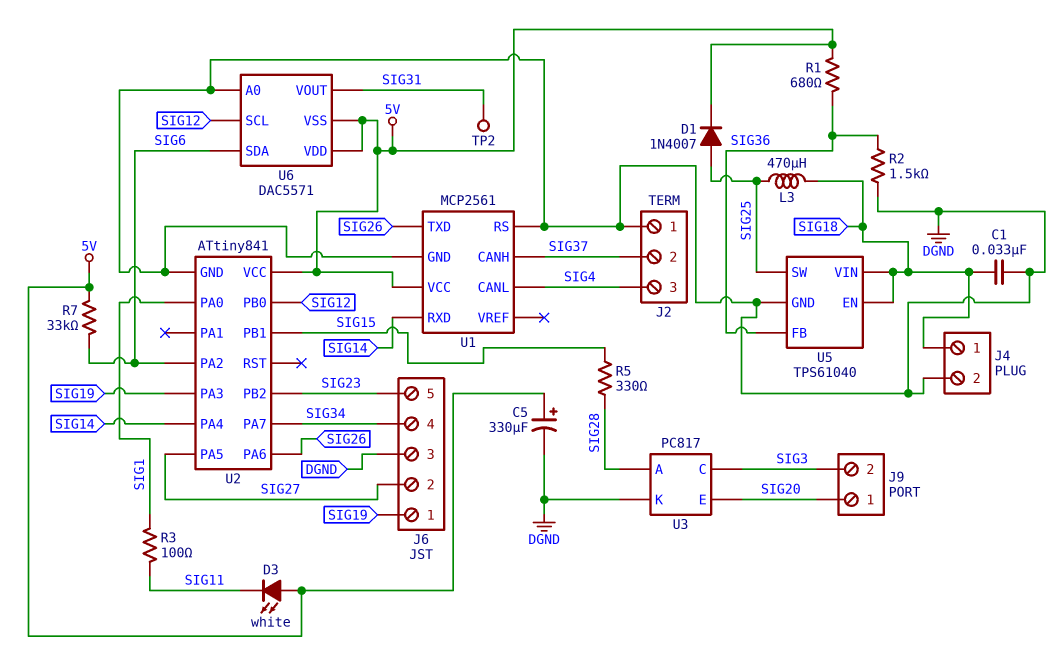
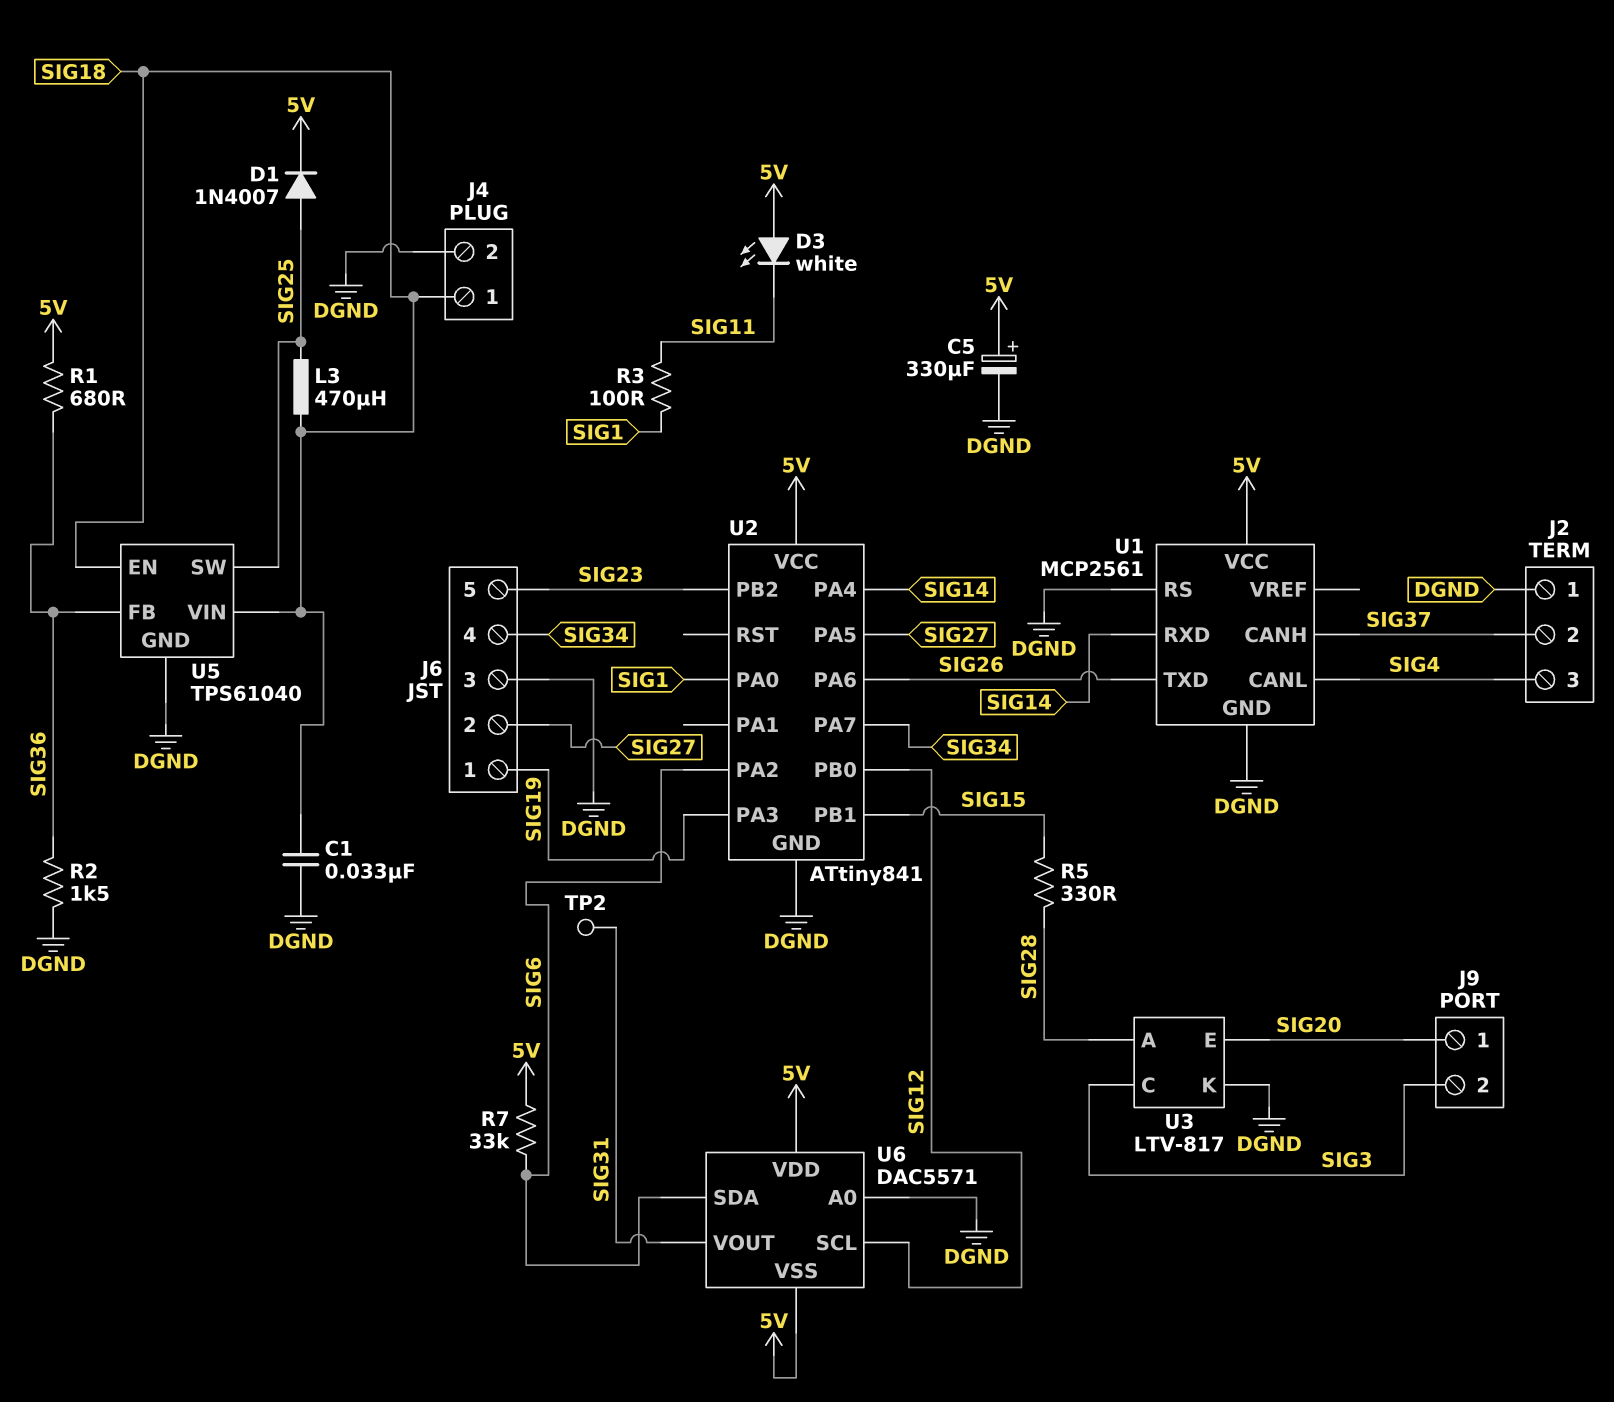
U3: PC817 -> LTV-817

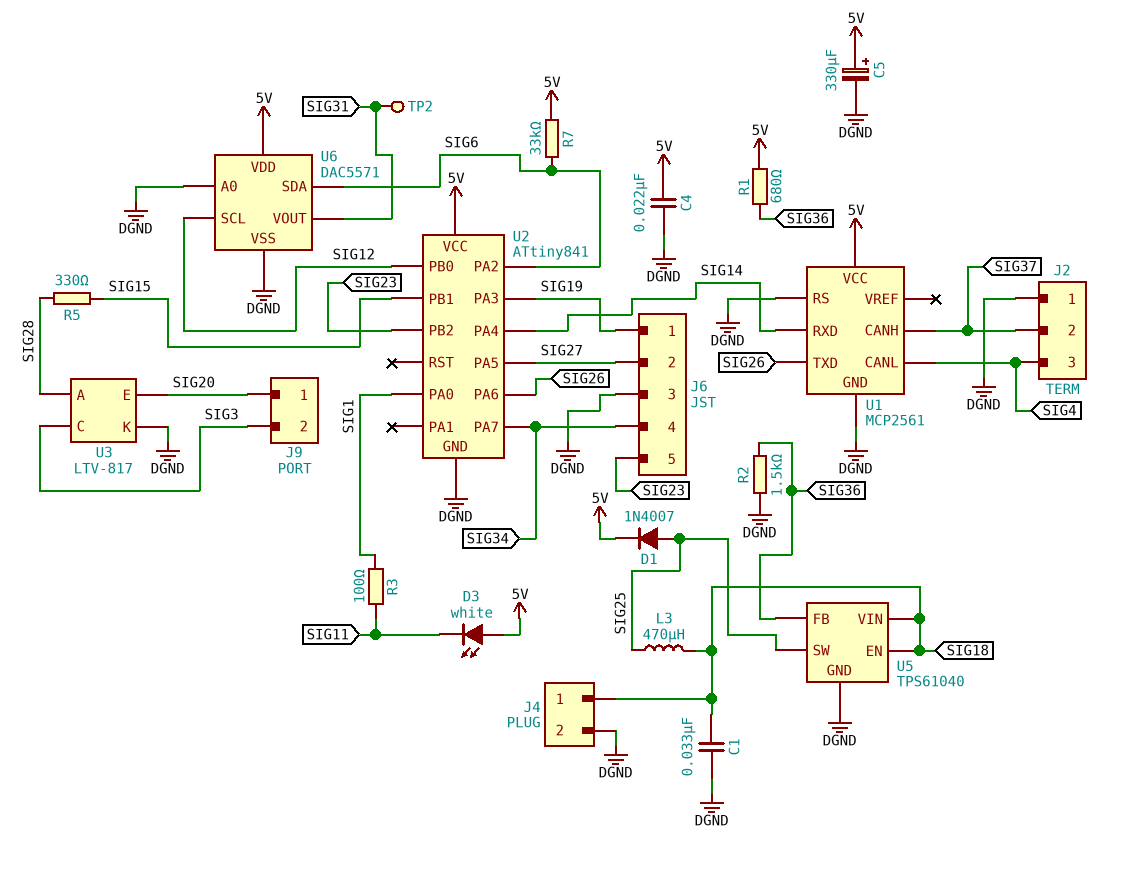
C4: none -> 22nF (5V, DGND)
U6 pin VSS: 5V -> DGND

